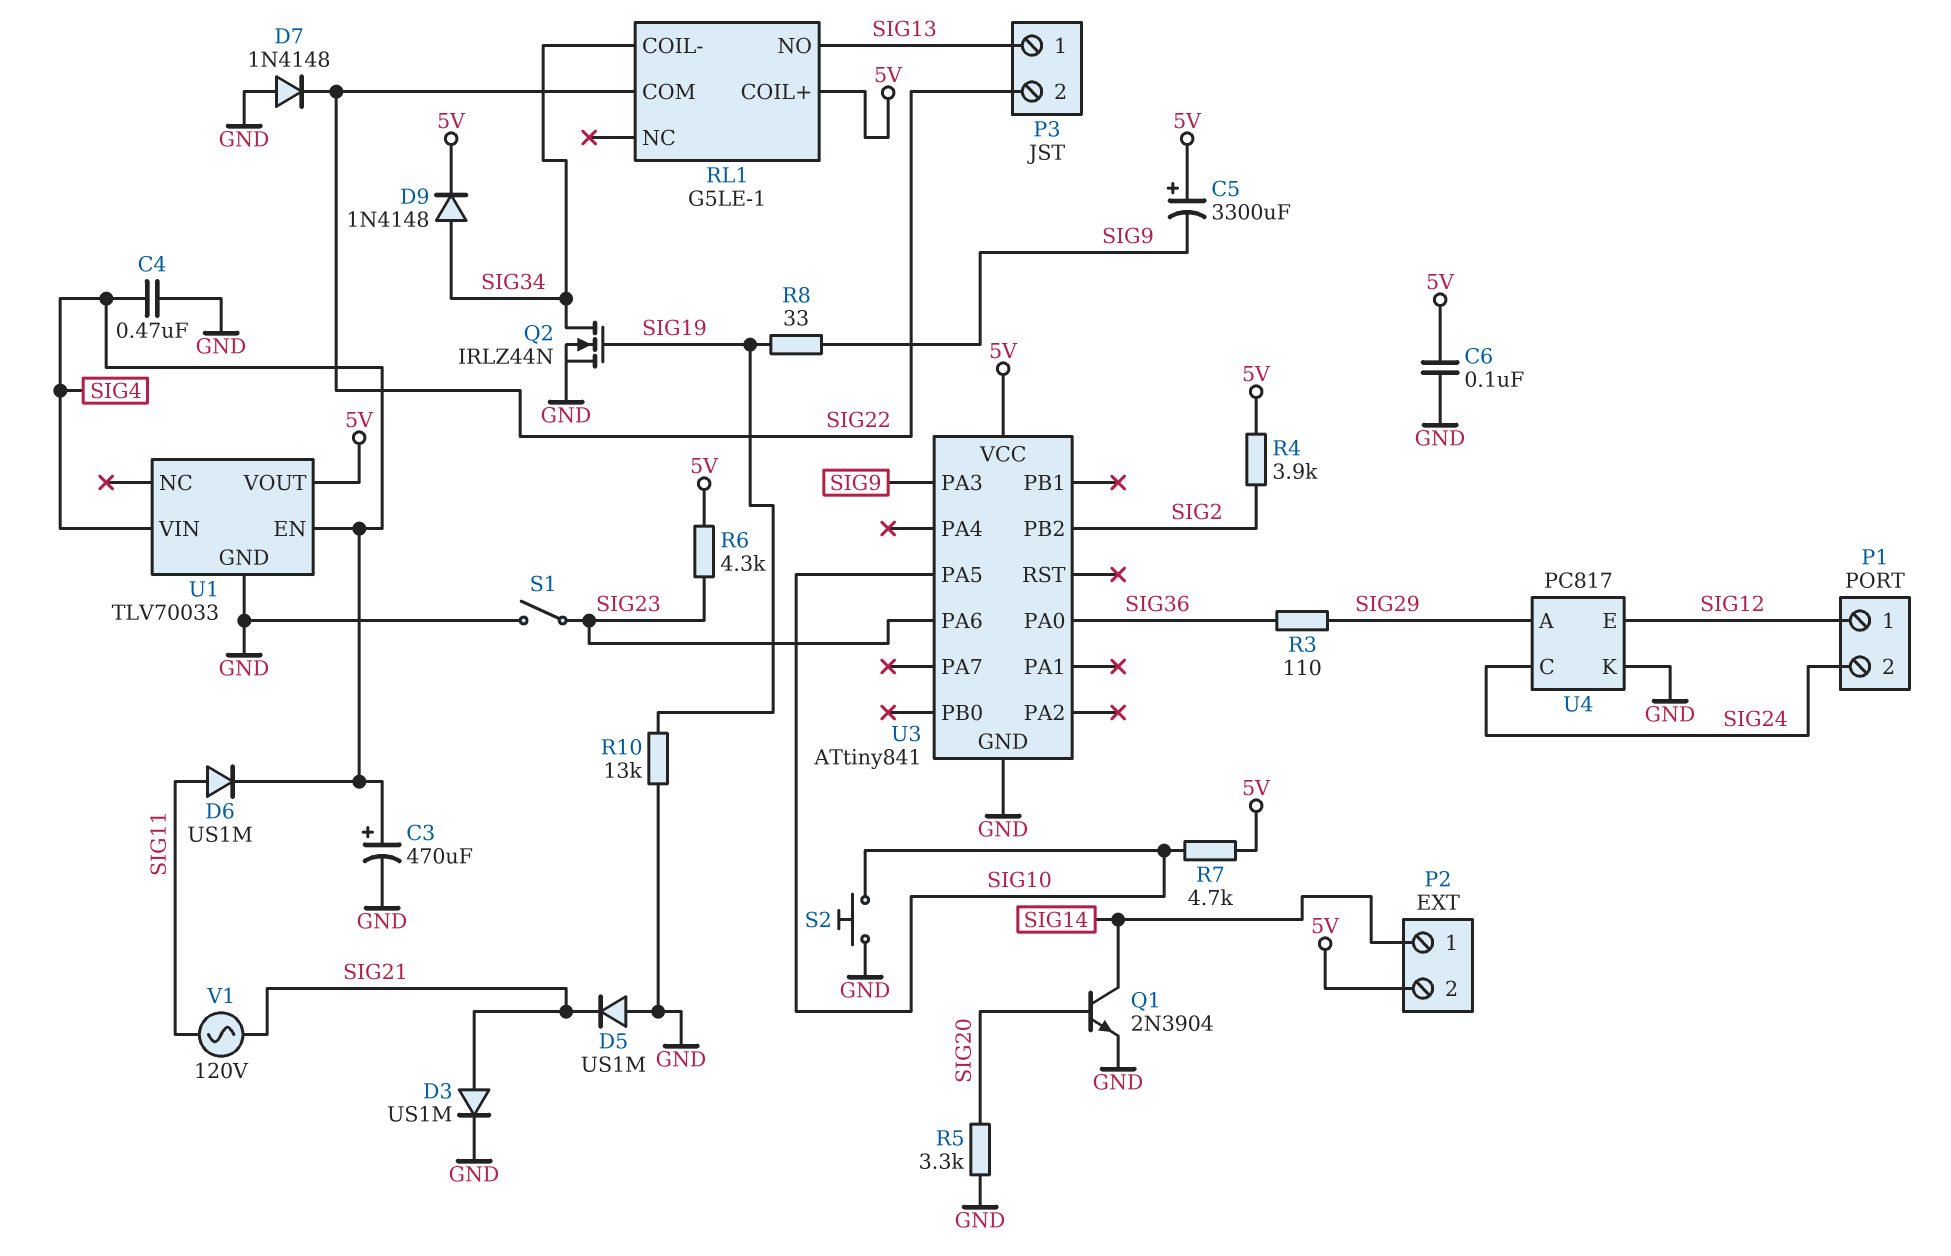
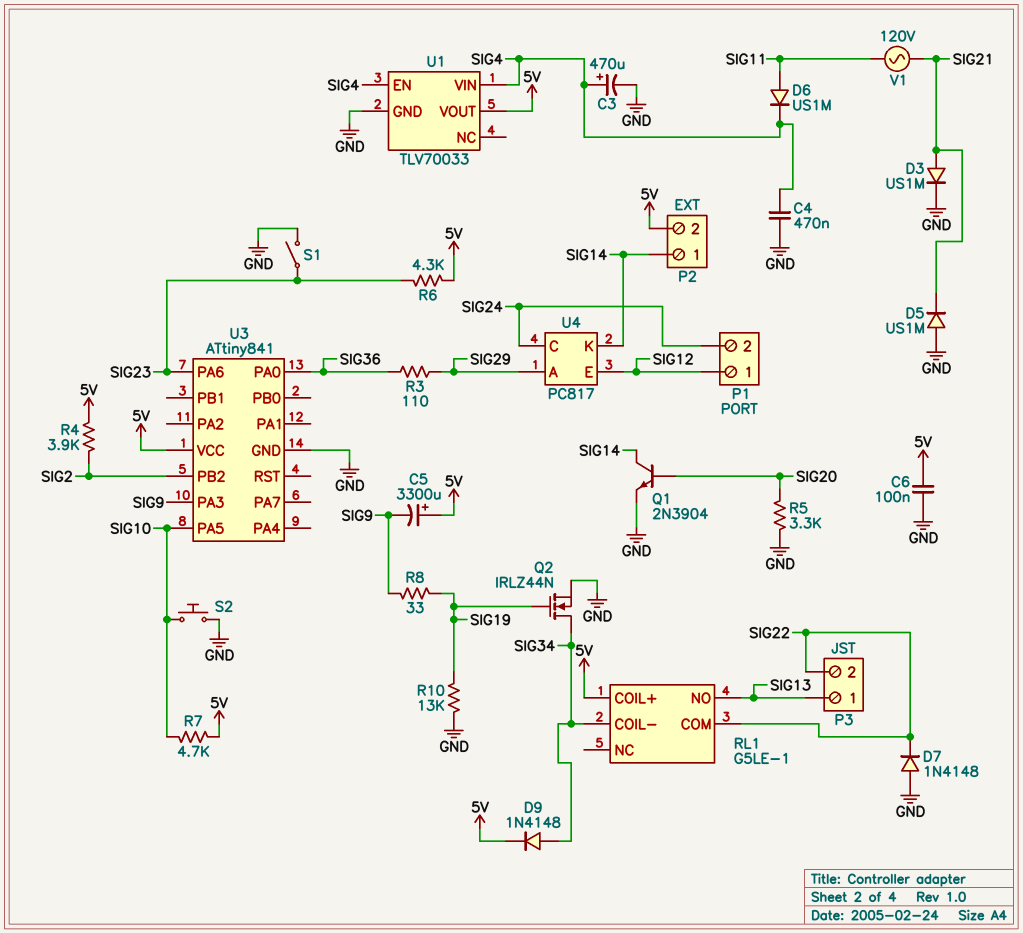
U4 pin K: GND -> SIG14

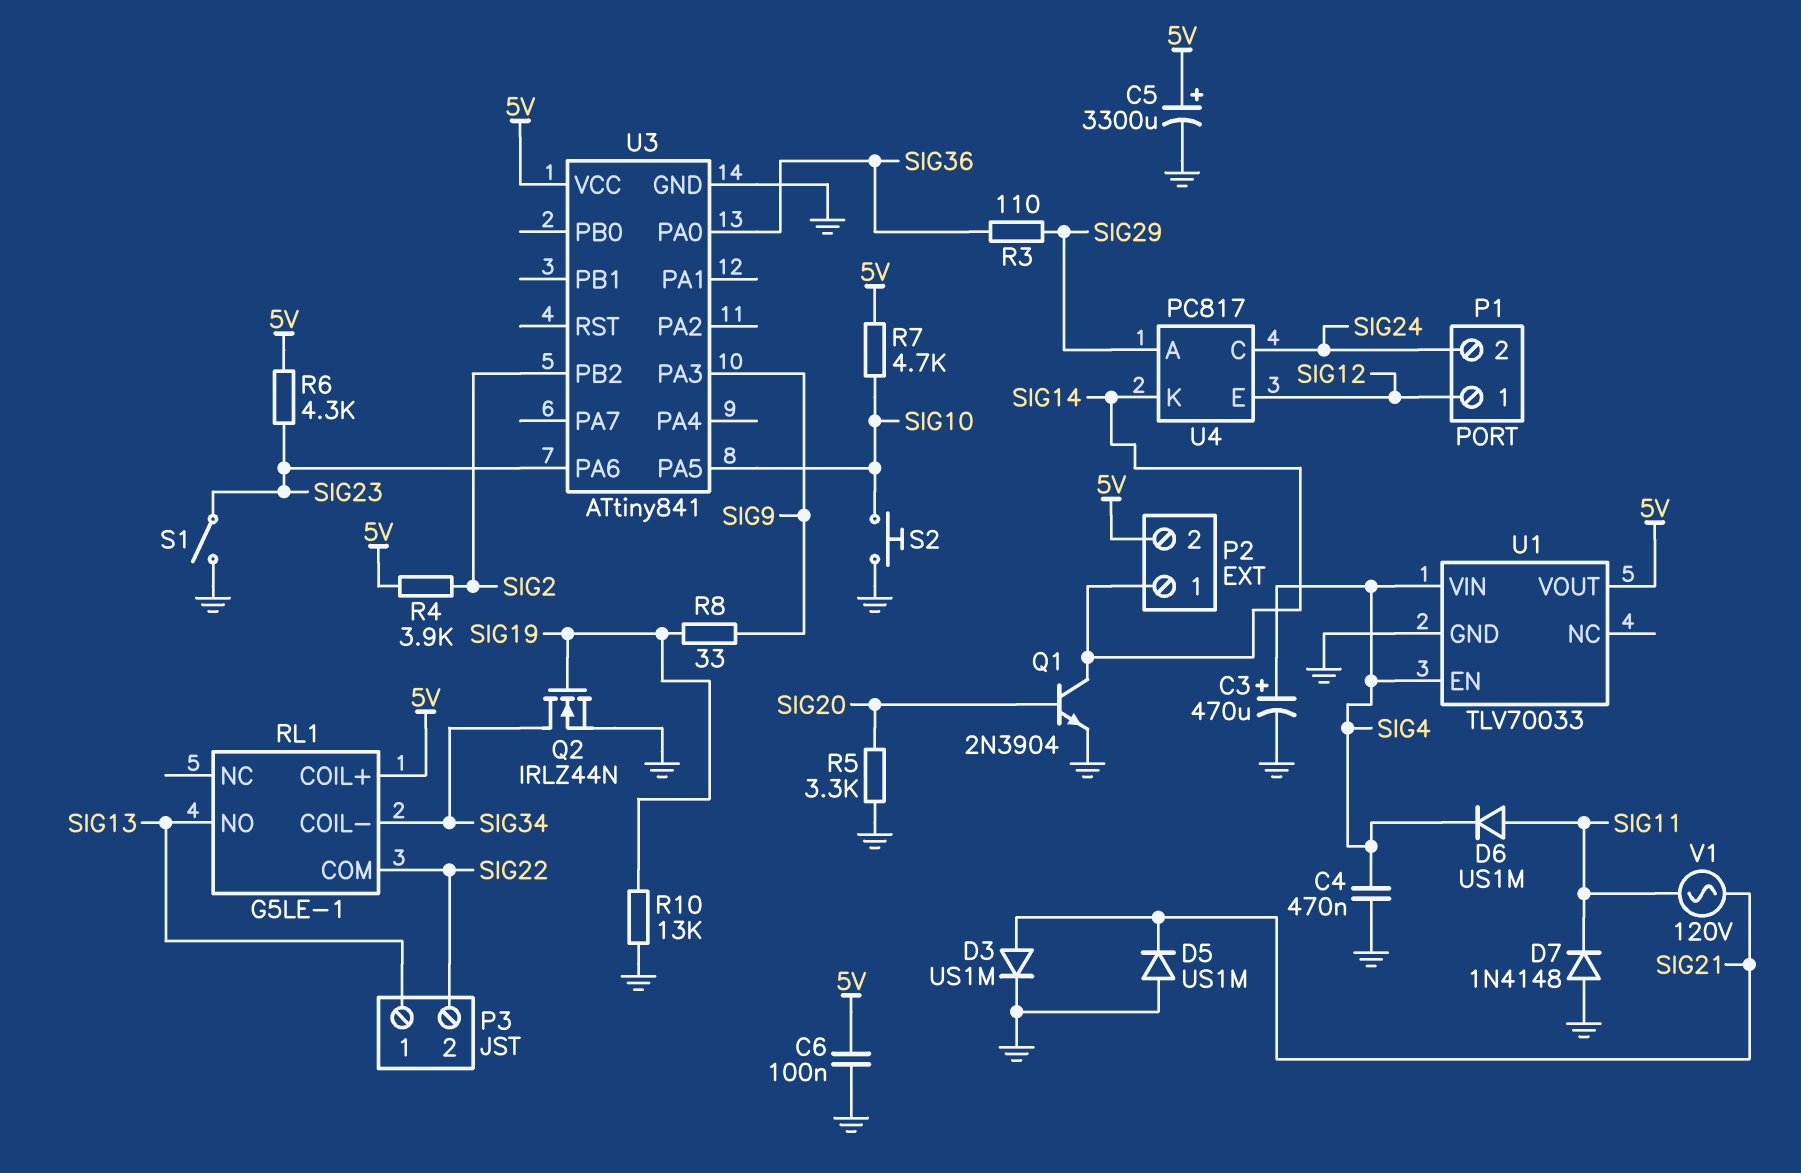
C5: 3300uF (plus 5V, minus SIG9) -> 3300uF (plus 5V, minus GND)
D7: diode 1N4148 (A GND, K SIG22) -> diode 1N4148 (A GND, K SIG11)
D9: diode 1N4148 (A SIG34, K 5V) -> none

